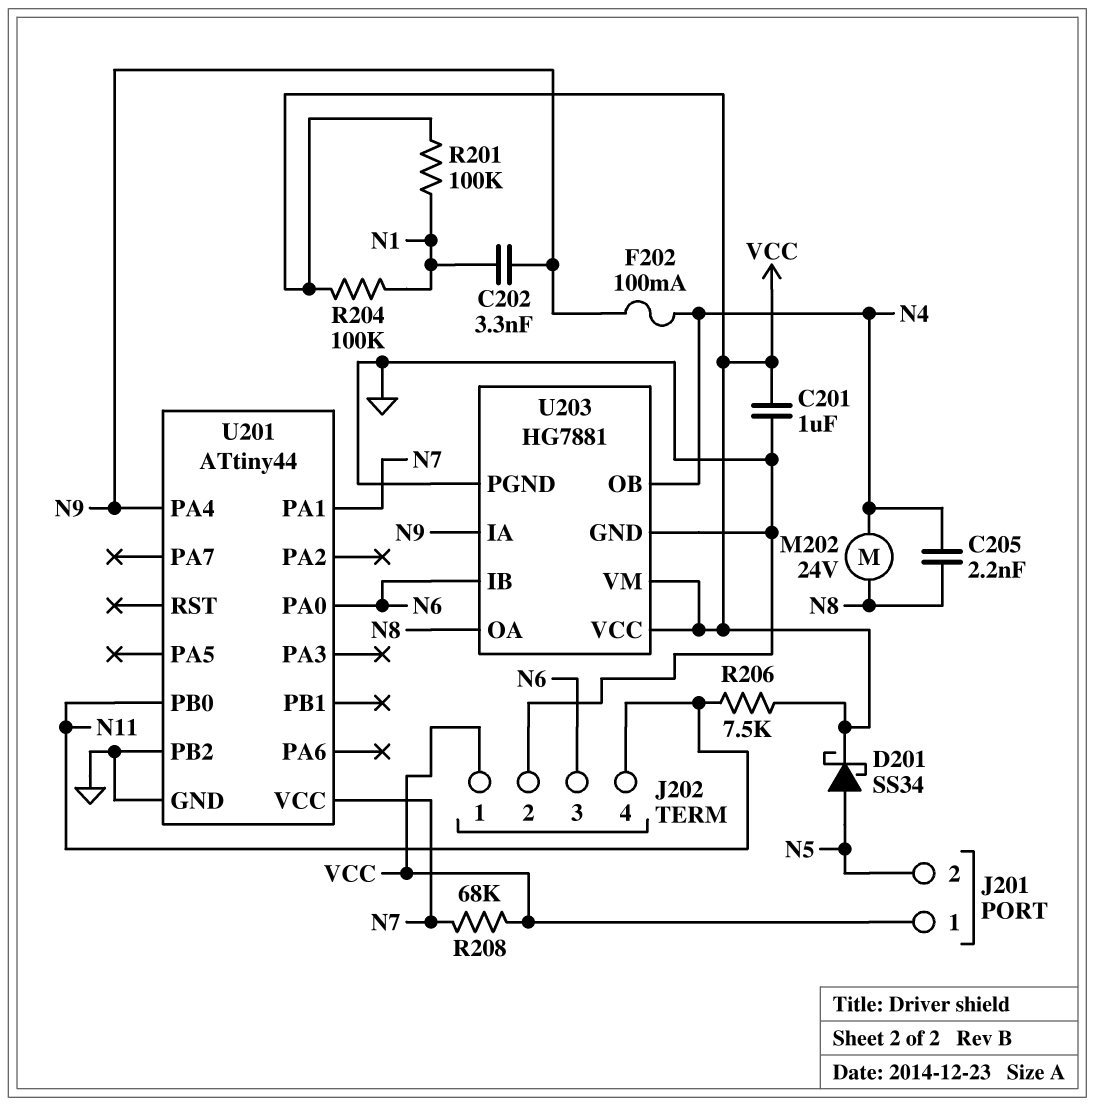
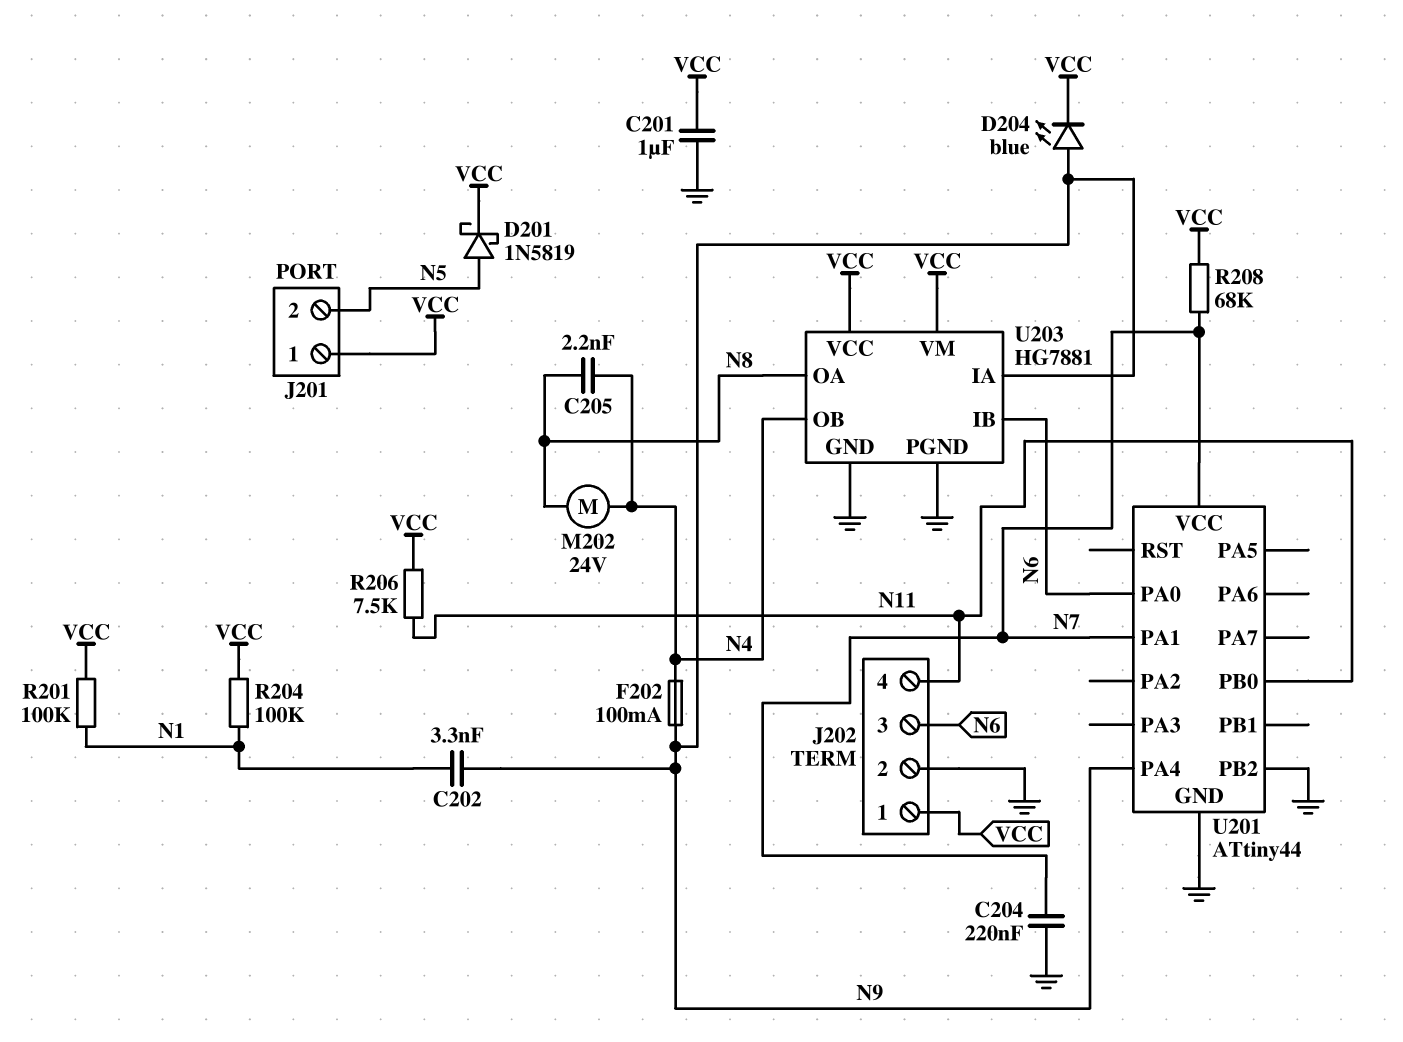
C204: none -> 220nF (GND, N7)
D201: schottky SS34 (A N5, K VCC) -> schottky 1N5819 (A N5, K VCC)
D204: none -> LED blue (A N9, K VCC)

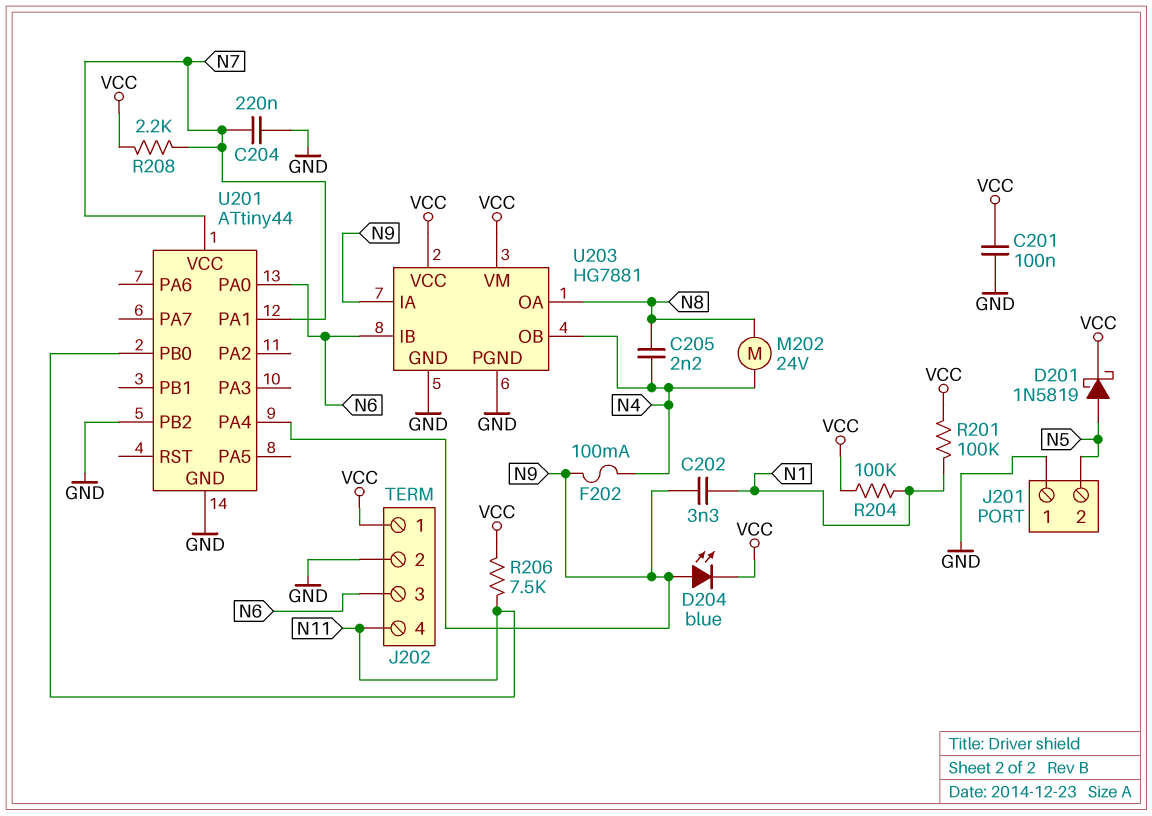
C201: 1uF (GND, VCC) -> 100nF (GND, VCC)
J201 pin 1: VCC -> GND
R208: 68k (N7, VCC) -> 2.2k (N7, VCC)

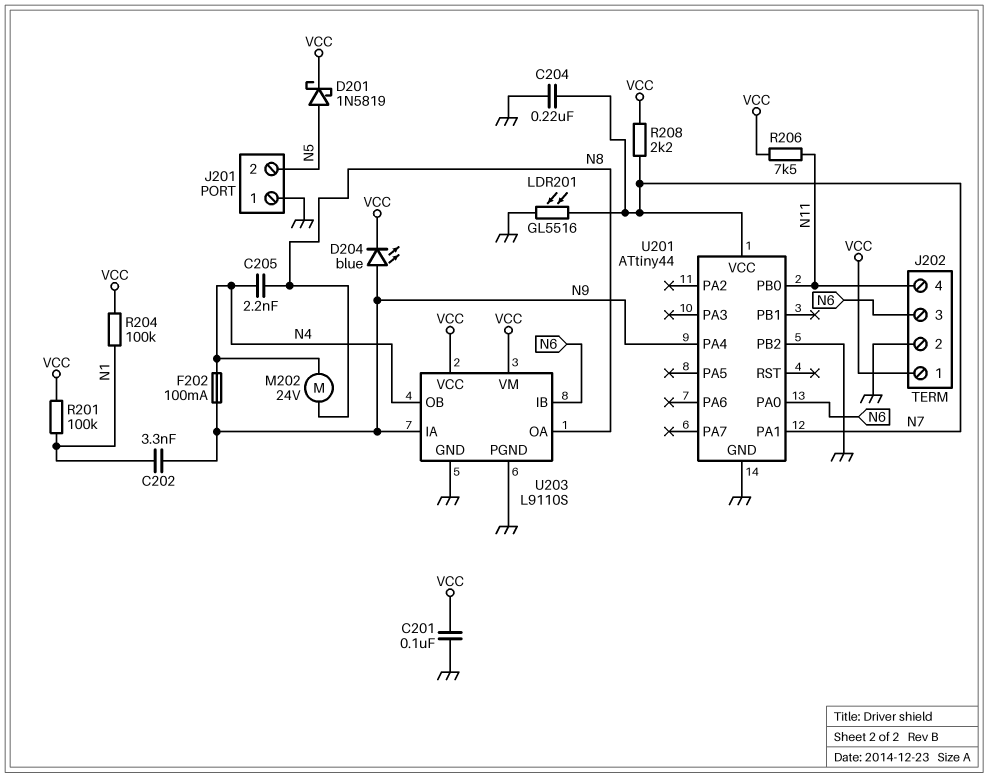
LDR201: none -> GL5516 (GND, N7)
U203: HG7881 -> L9110S

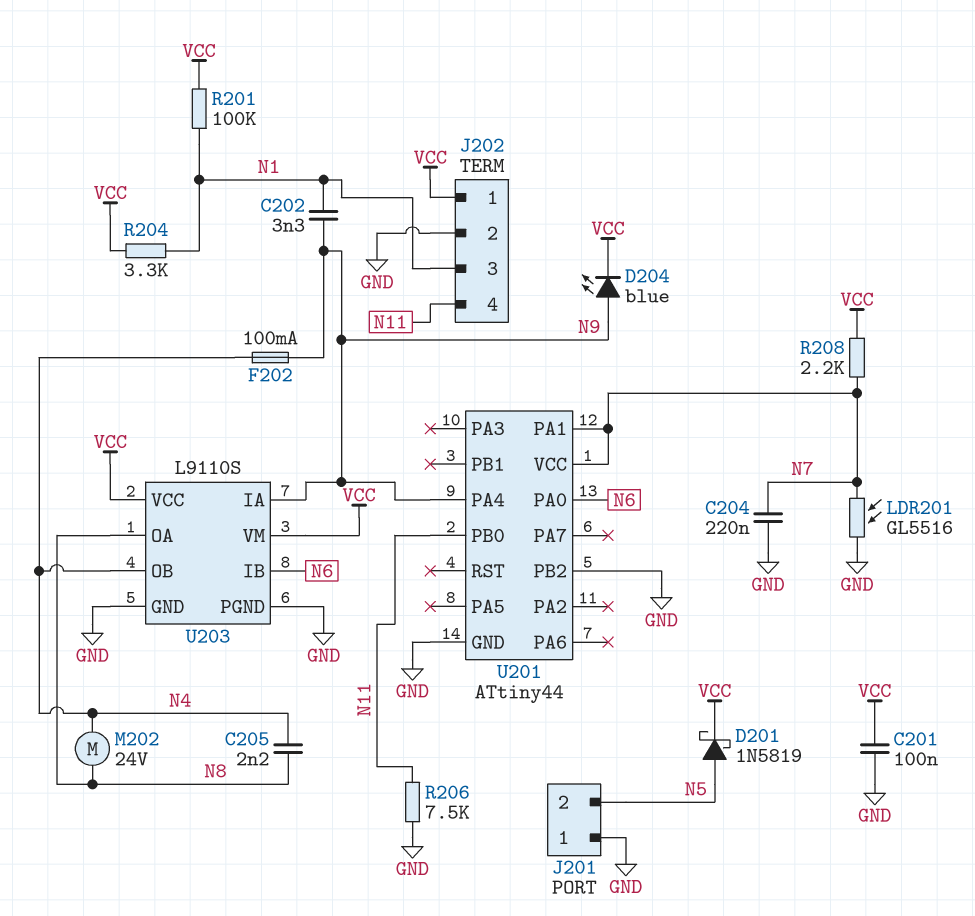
J202 pin 3: N6 -> N1
R204: 100k (N1, VCC) -> 3.3k (N1, VCC)
R206: 7.5k (N11, VCC) -> 7.5k (GND, N11)

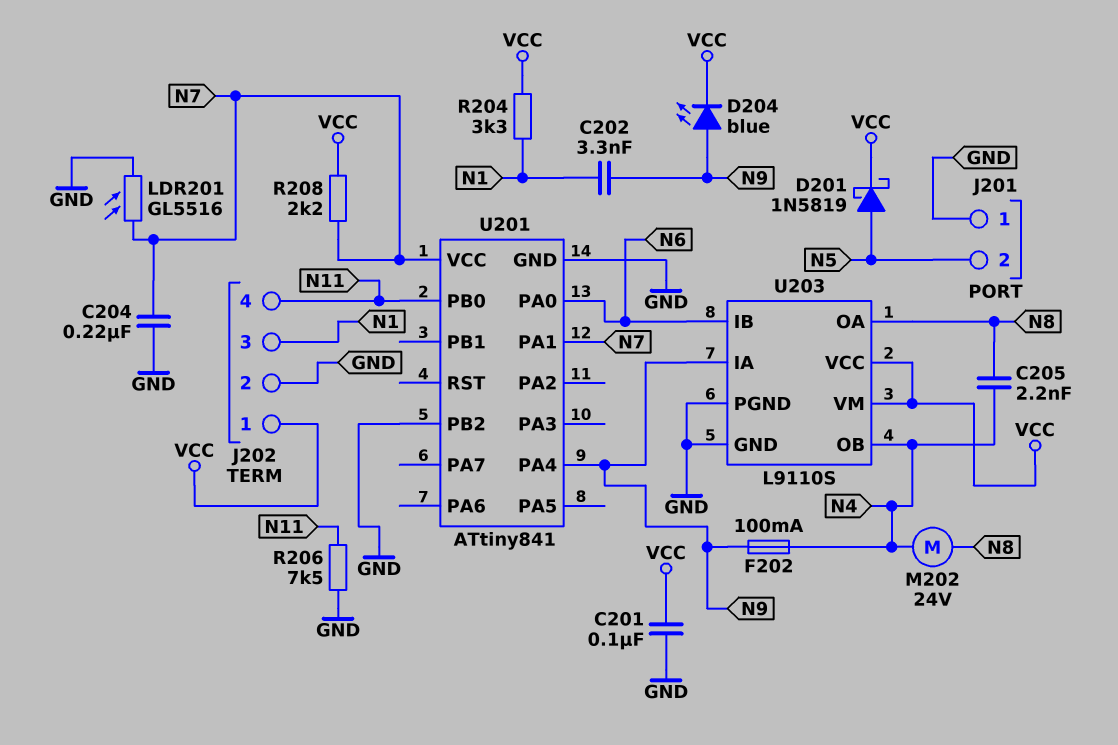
R201: 100k (N1, VCC) -> none
U201: ATtiny44 -> ATtiny841

